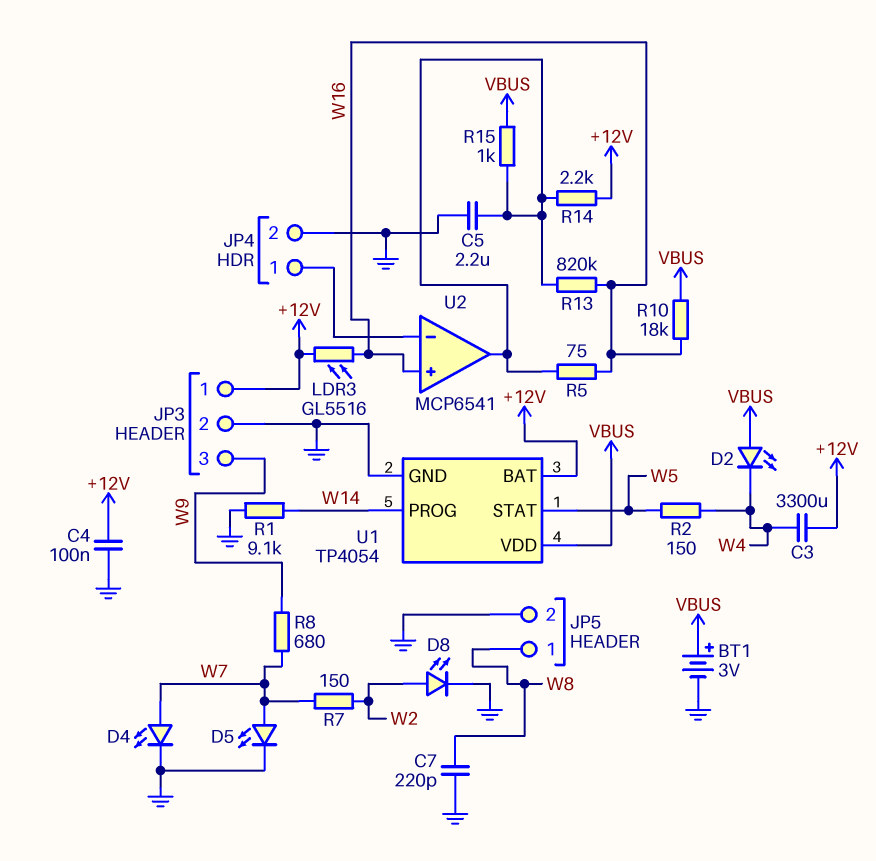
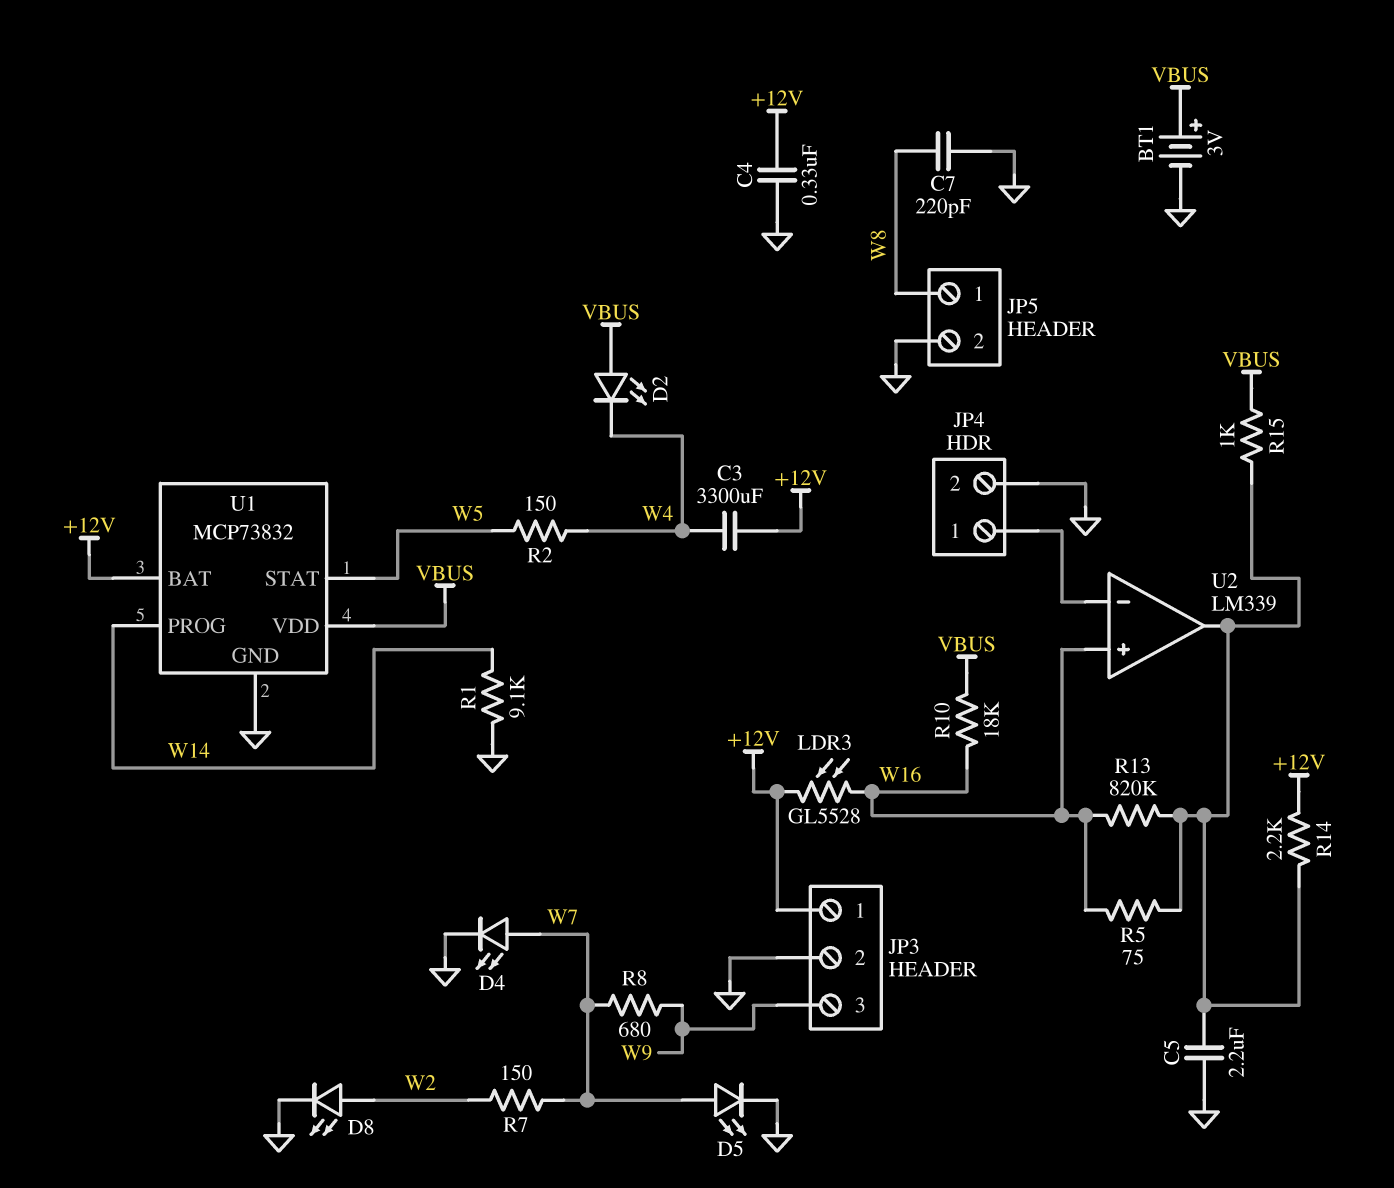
C4: 100nF (+12V, GND) -> 330nF (+12V, GND)
LDR3: GL5516 (+12V, W16) -> GL5528 (+12V, W16)
U1: TP4054 -> MCP73832
U2: MCP6541 -> LM339

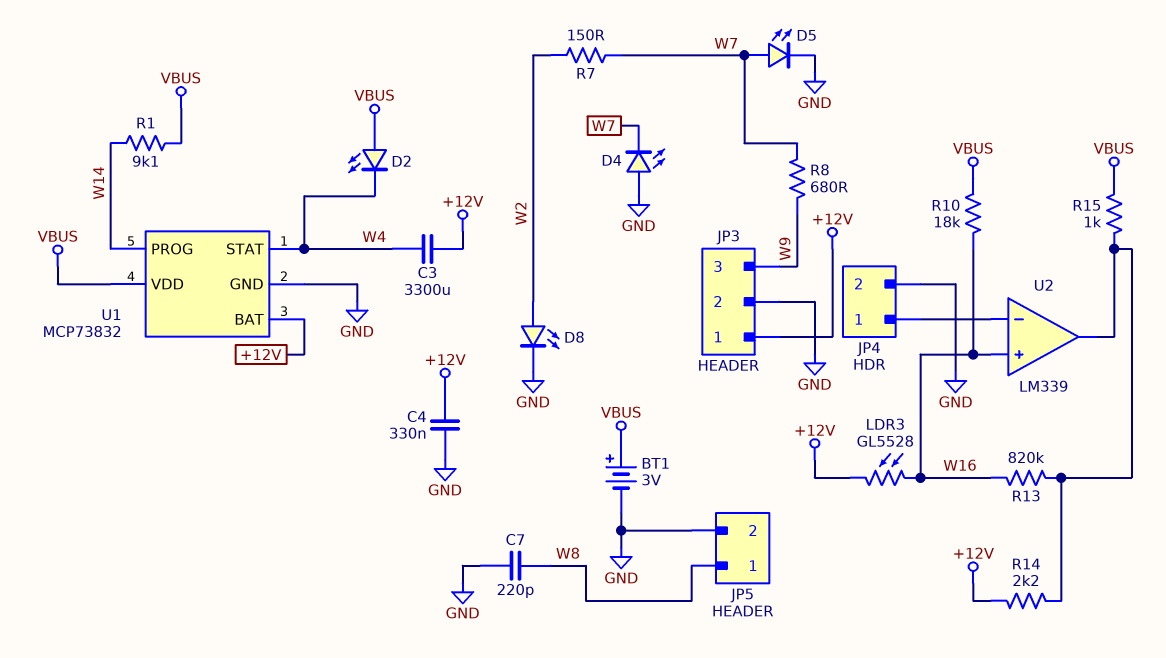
C5: 2.2uF (GND, U2/out) -> none
D4: LED (A W7, K GND) -> LED (A GND, K W7)
R1: 9.1k (GND, W14) -> 9.1k (VBUS, W14)
R2: 150 (W4, W5) -> none
R5: 75 (U2/out, W16) -> none
U1 pin STAT: W5 -> W4

